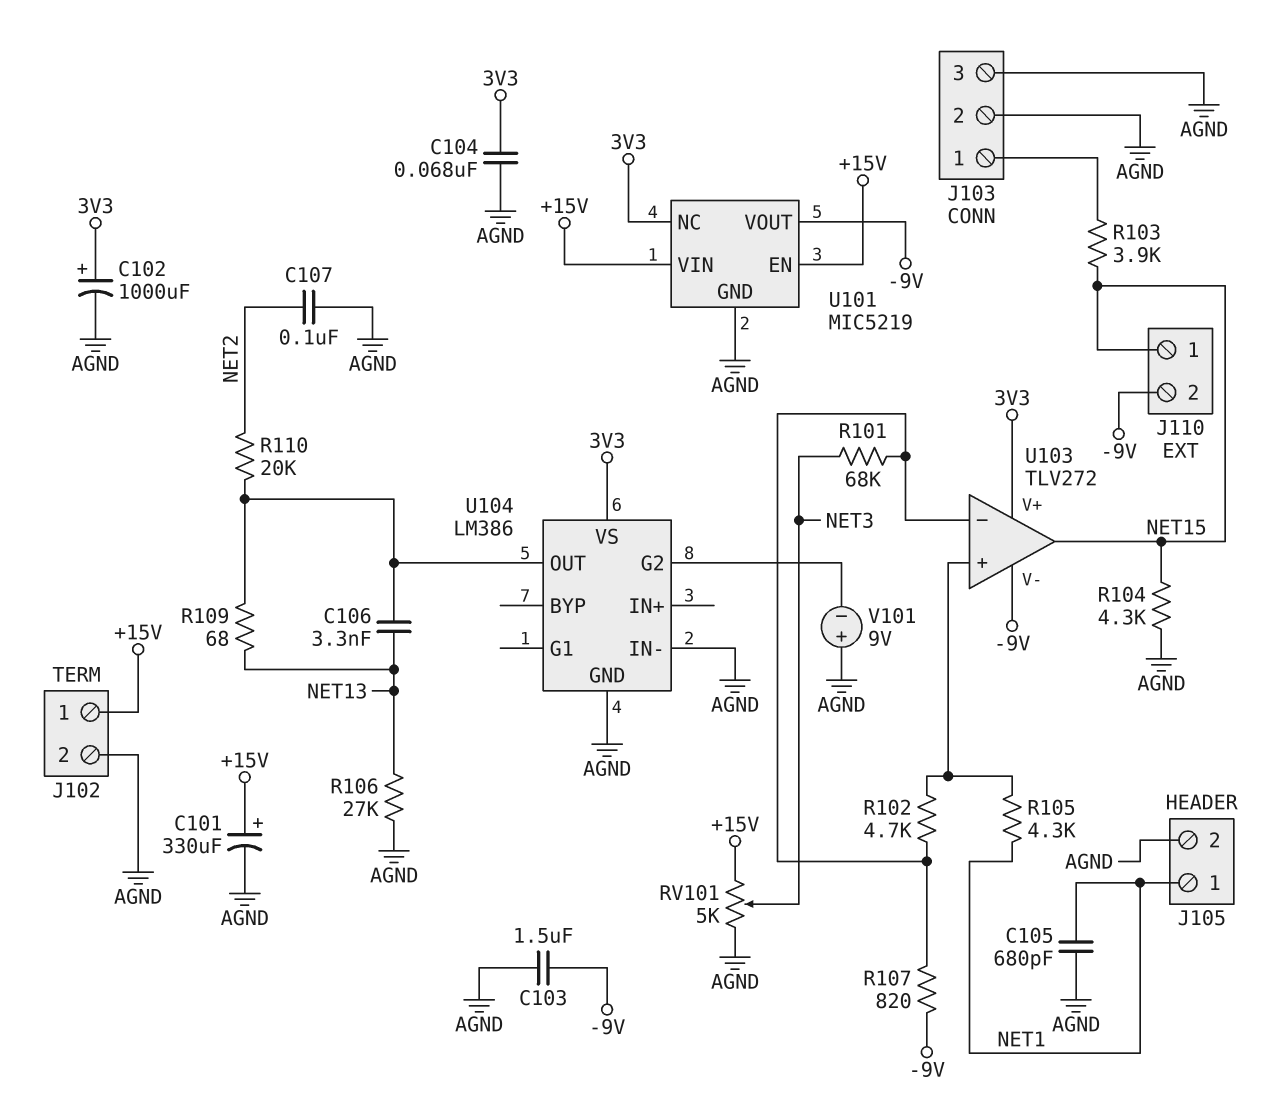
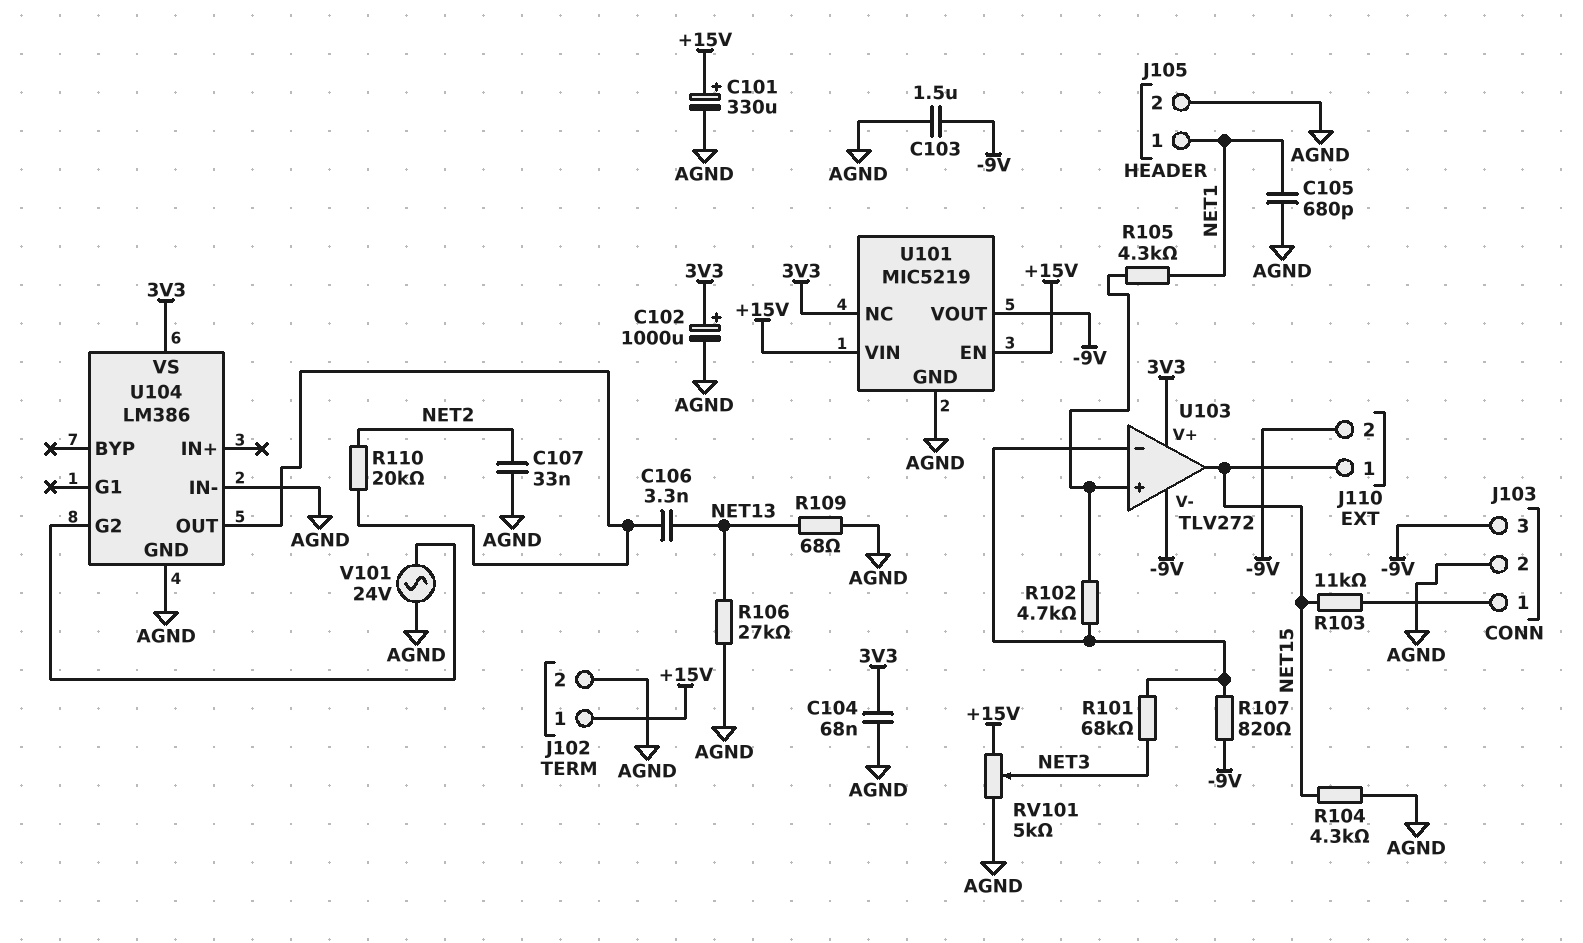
C107: 100nF (AGND, NET2) -> 33nF (AGND, NET2)
J103 pin 3: AGND -> -9V
R103: 3.9k (J103/1, NET15) -> 11k (J103/1, NET15)
R109: 68 (NET13, U104/OUT) -> 68 (AGND, NET13)
V101: 9V (plus AGND, minus U104/G2) -> AC 24V (AGND, U104/G2)

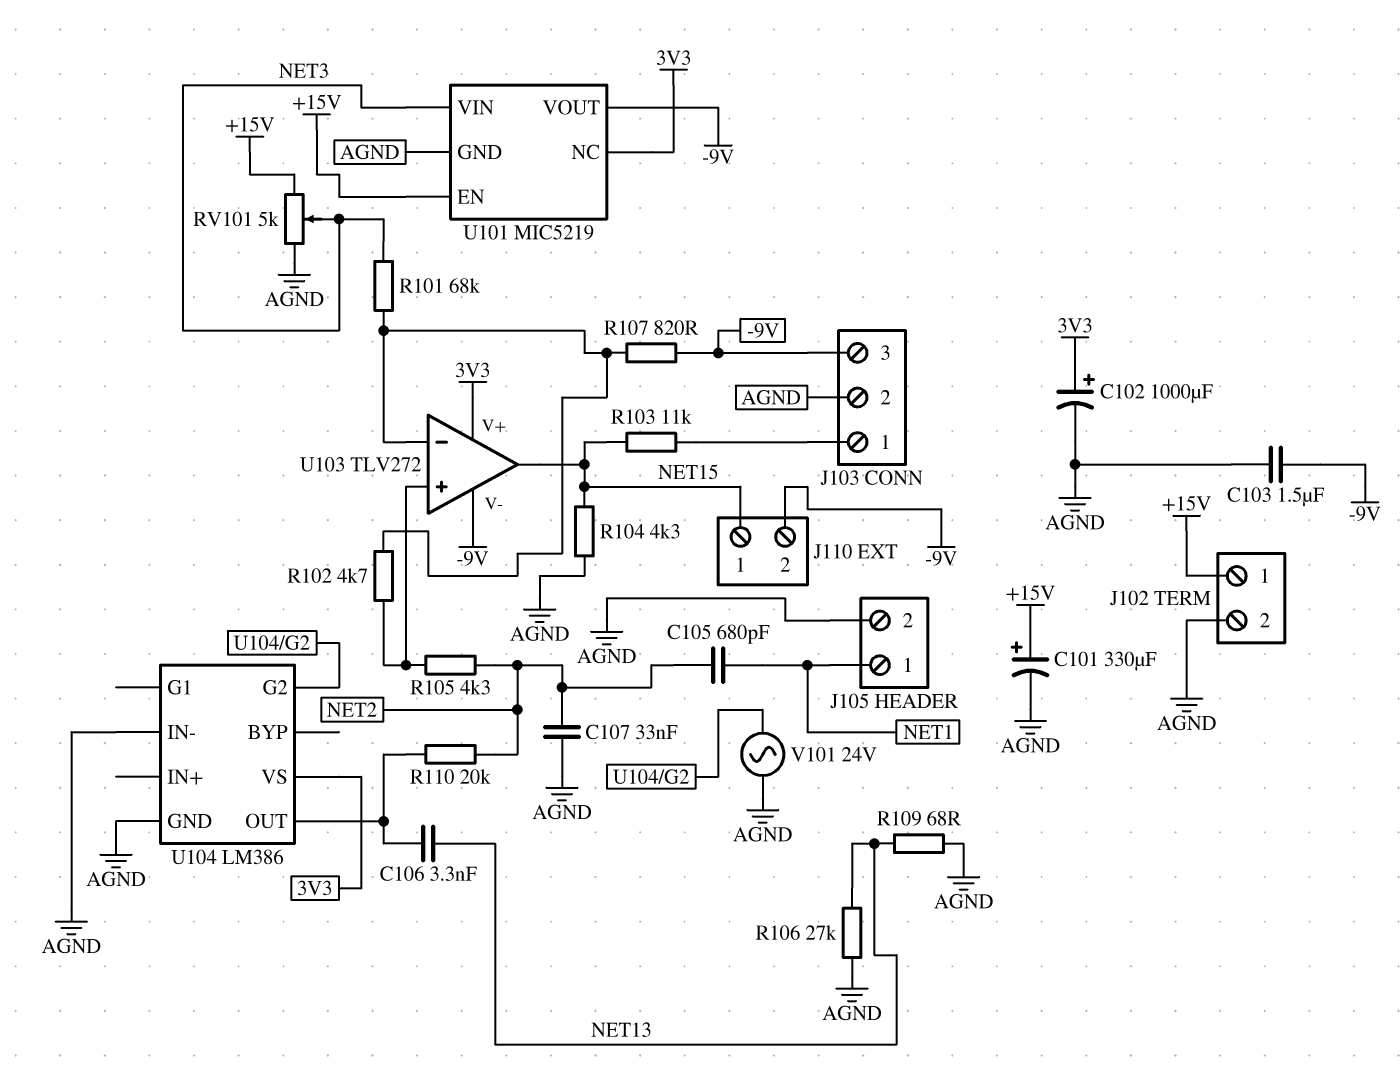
C104: 68nF (3V3, AGND) -> none
C105: 680pF (AGND, NET1) -> 680pF (NET1, NET2)
R105: 4.3k (NET1, U103/in+) -> 4.3k (NET2, U103/in+)
U101 pin VIN: +15V -> NET3

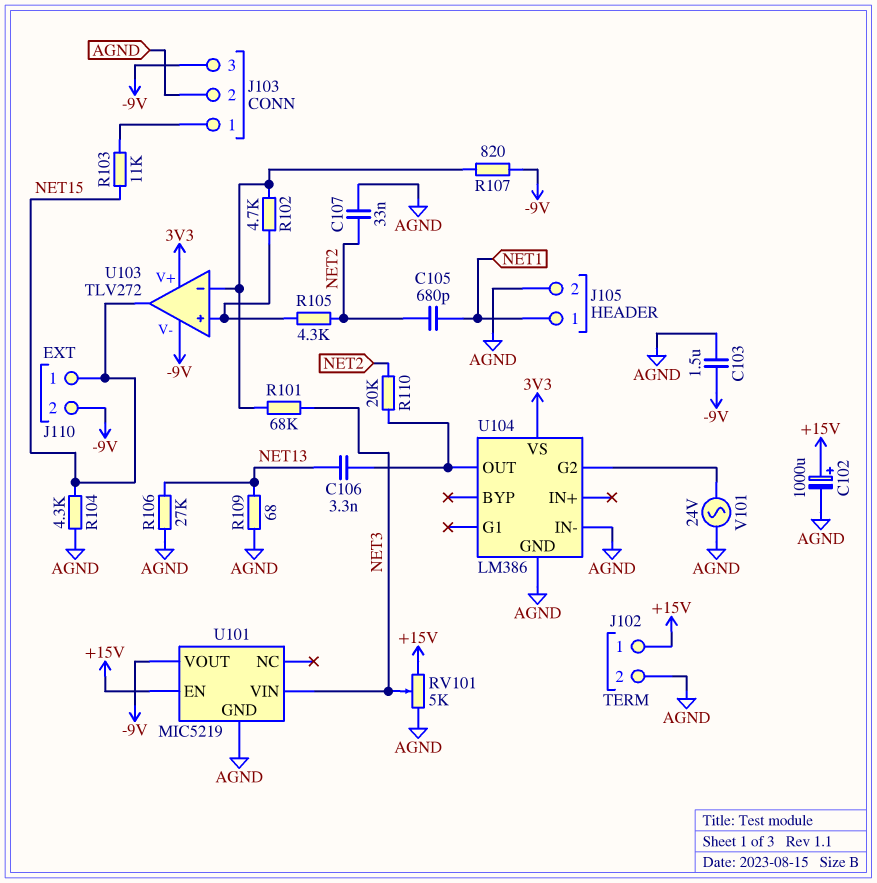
C101: 330uF (plus +15V, minus AGND) -> none
C102: 1000uF (plus 3V3, minus AGND) -> 1000uF (plus +15V, minus AGND)
U101 pin NC: 3V3 -> none

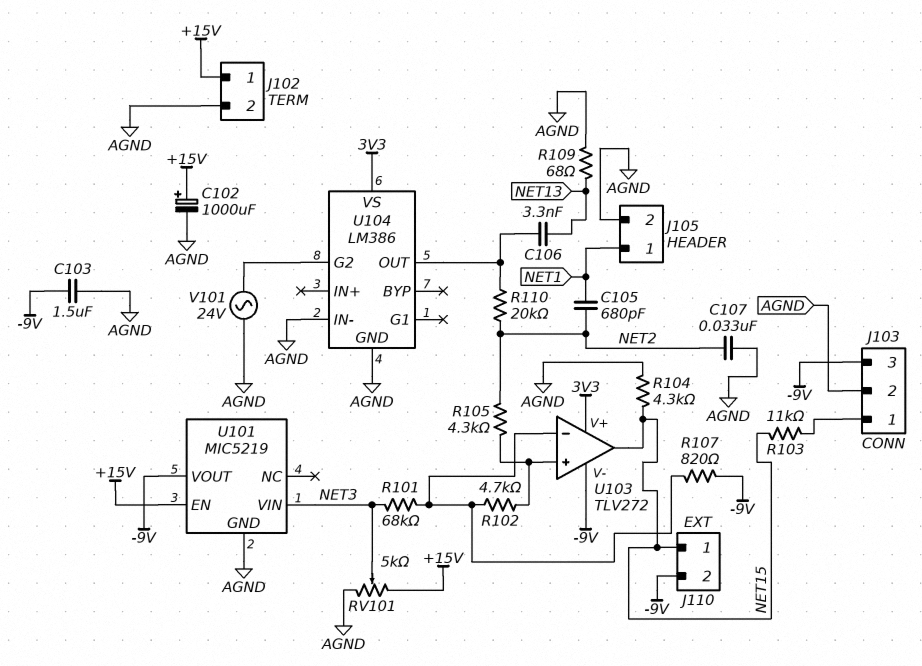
R106: 27k (AGND, NET13) -> none

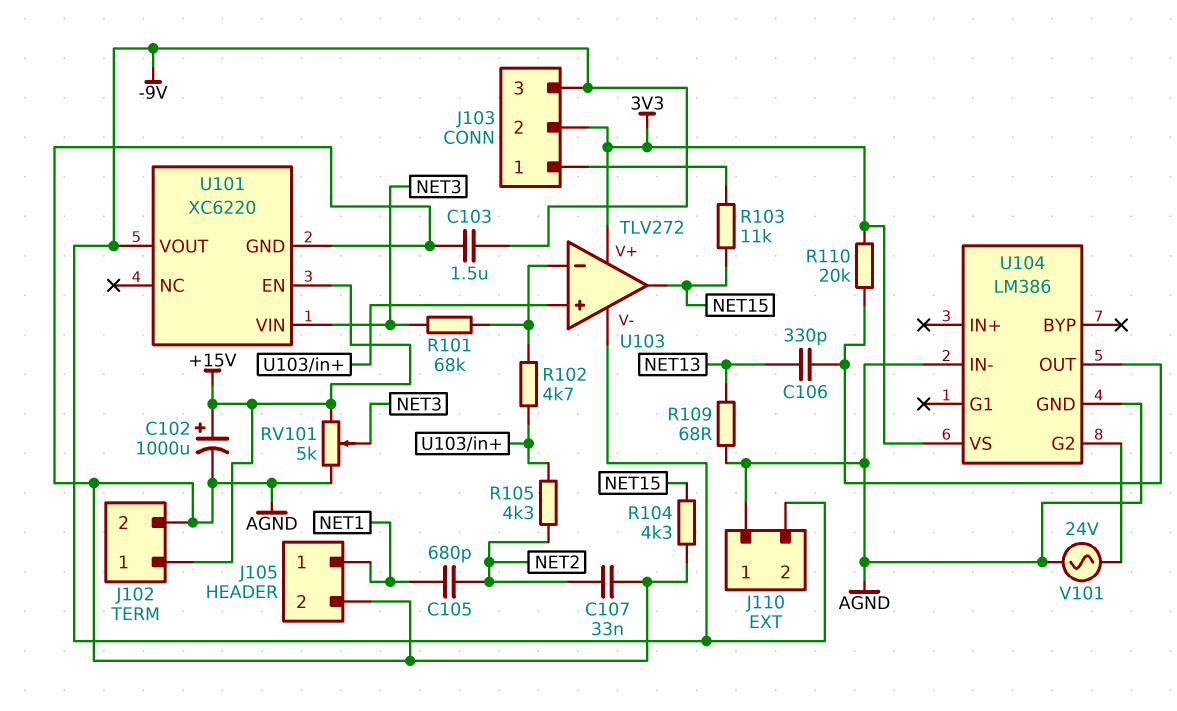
C106: 3.3nF (NET13, U104/OUT) -> 330pF (NET13, U104/OUT)
J103 pin 2: AGND -> 3V3
J110 pin 1: NET15 -> AGND
R107: 820 (-9V, U103/in-) -> none
R110: 20k (NET2, U104/OUT) -> 20k (3V3, U104/OUT)
U101: MIC5219 -> XC6220

